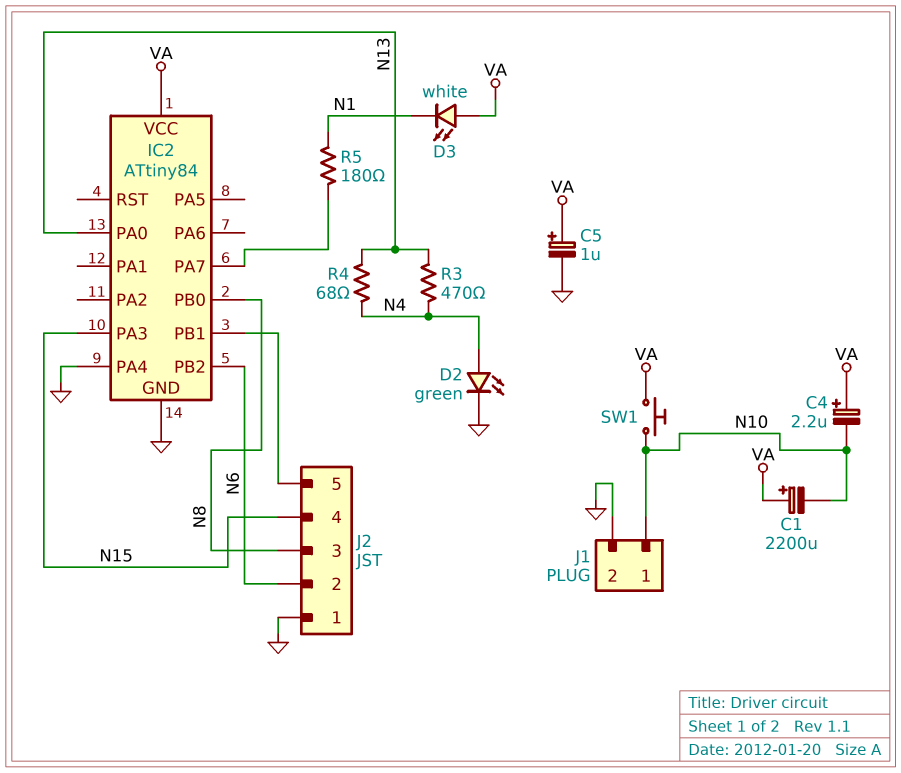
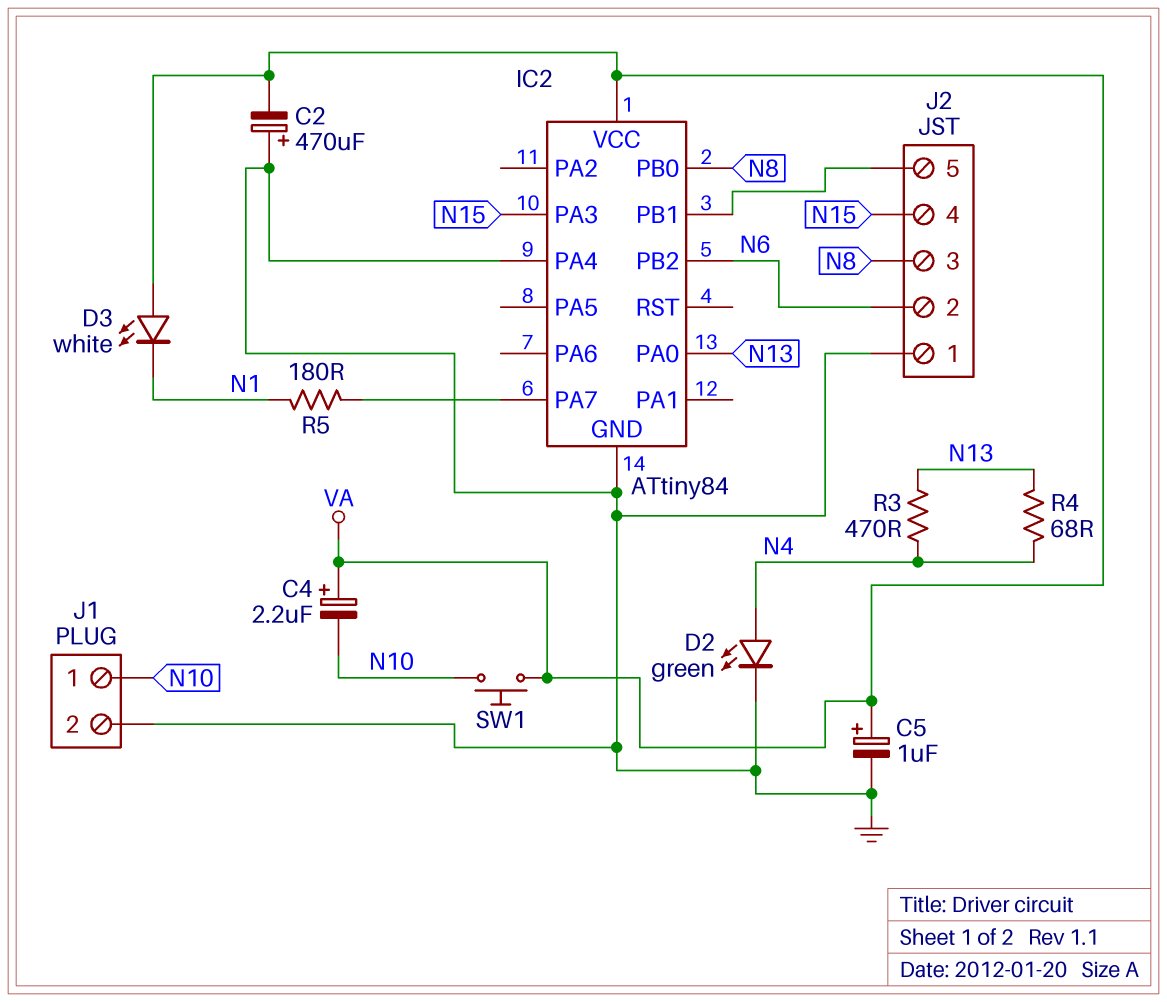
C1: 2200uF (plus VA, minus N10) -> none
C2: none -> 470uF (plus GND, minus VA)

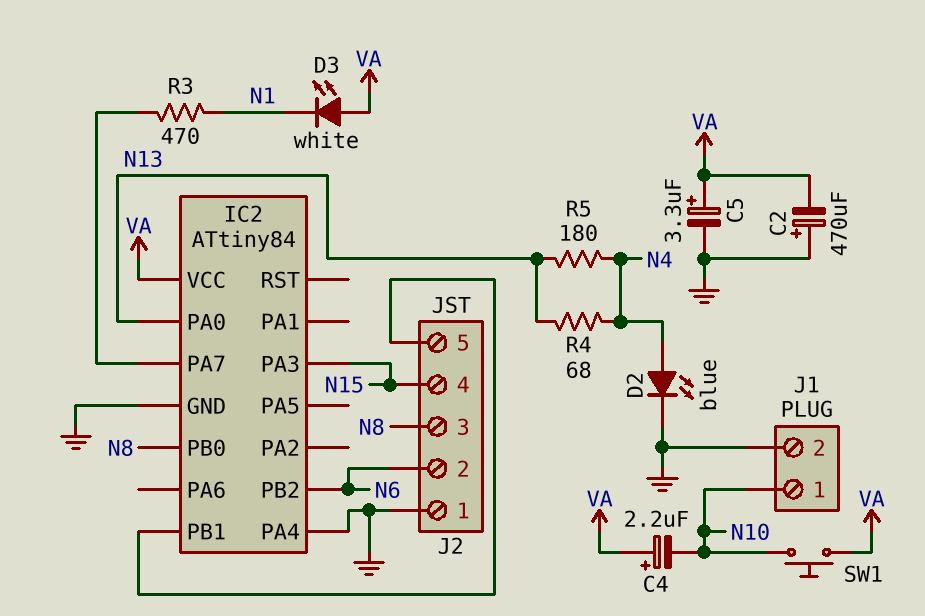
C5: 1uF (plus VA, minus GND) -> 3.3uF (plus VA, minus GND)
D2: LED green (A N4, K GND) -> LED blue (A N4, K GND)
R3: 470 (N4, N13) -> 470 (IC2/PA7, N1)
R5: 180 (IC2/PA7, N1) -> 180 (N4, N13)

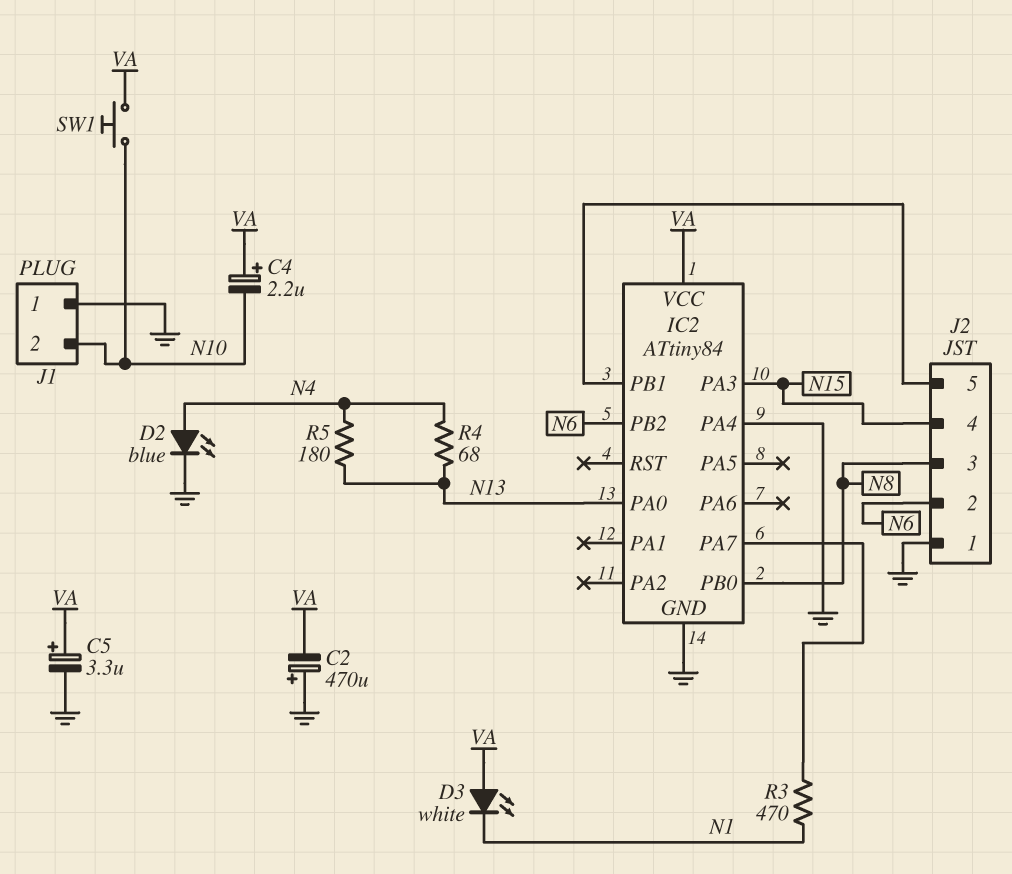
J1 pin 1: N10 -> GND
J1 pin 2: GND -> N10

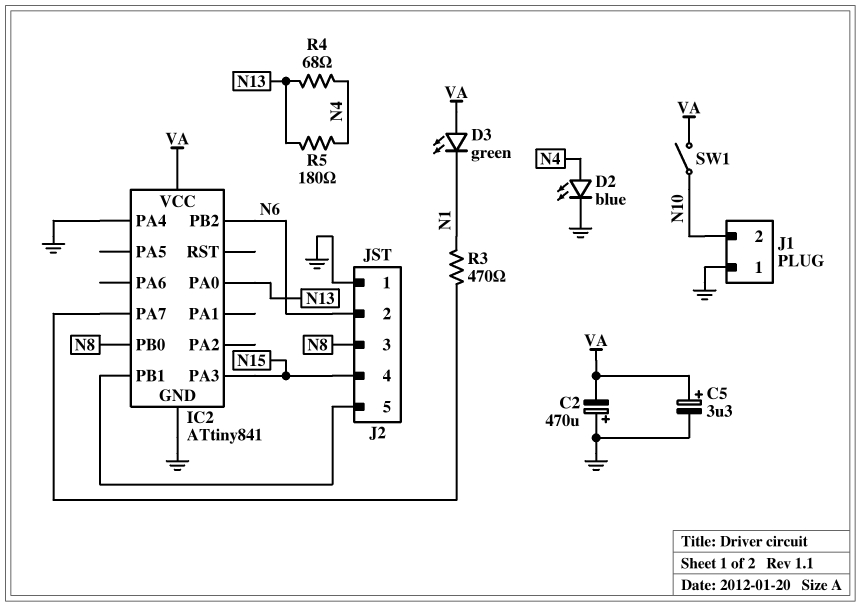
C4: 2.2uF (plus VA, minus N10) -> none
D3: LED white (A VA, K N1) -> LED green (A VA, K N1)
IC2: ATtiny84 -> ATtiny841
SW1: button (N10, VA) -> switch (N10, VA)

